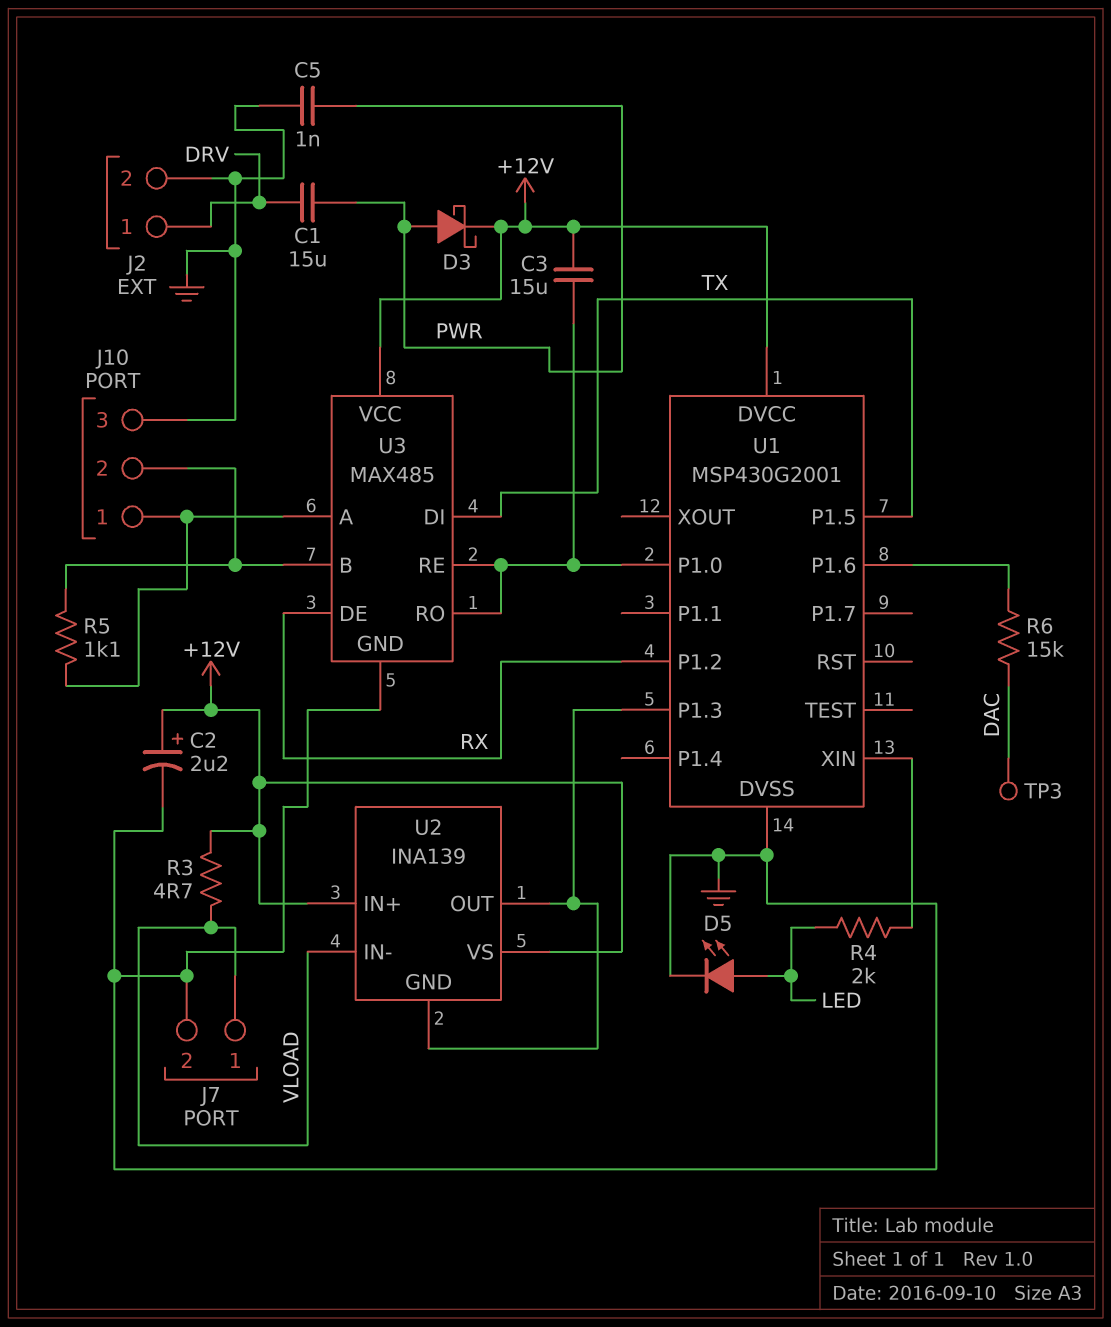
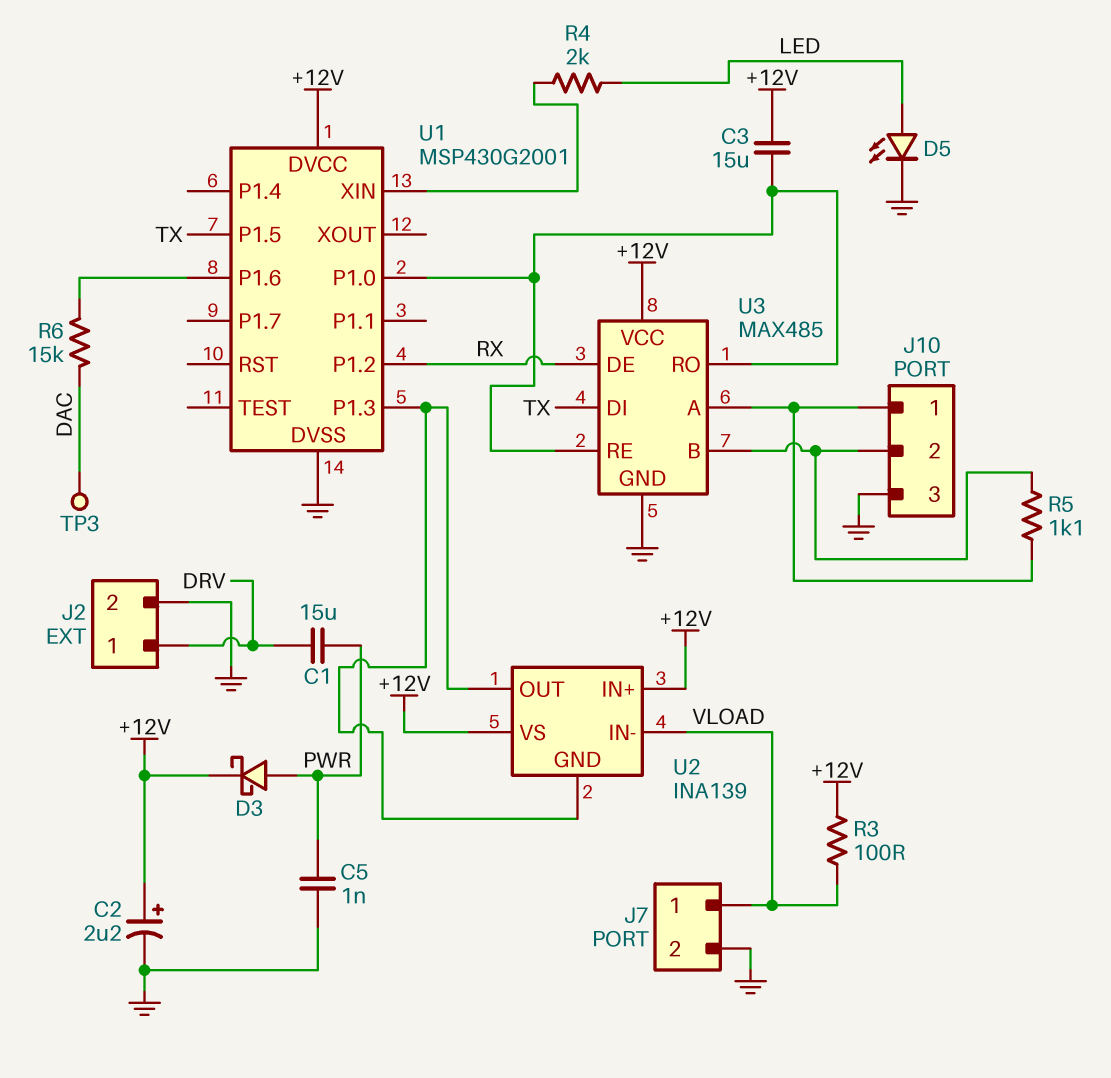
R3: 4.7 (+12V, VLOAD) -> 100 (+12V, VLOAD)

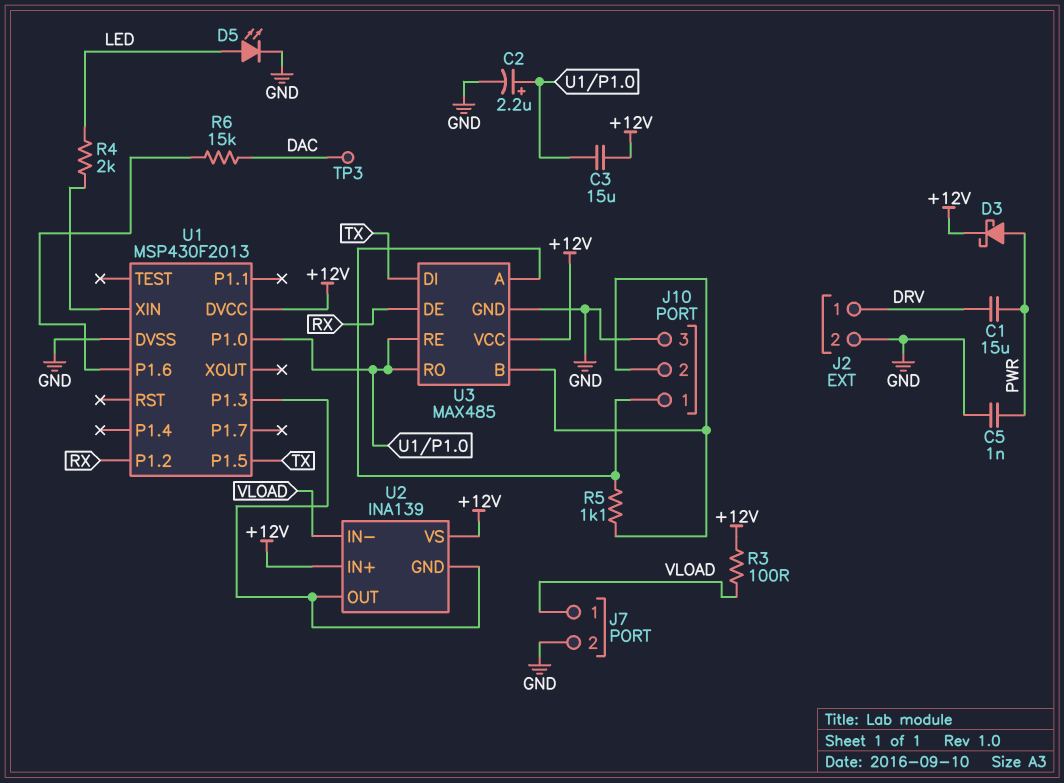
C2: 2.2uF (plus +12V, minus GND) -> 2.2uF (plus U1/P1.0, minus GND)
U1: MSP430G2001 -> MSP430F2013

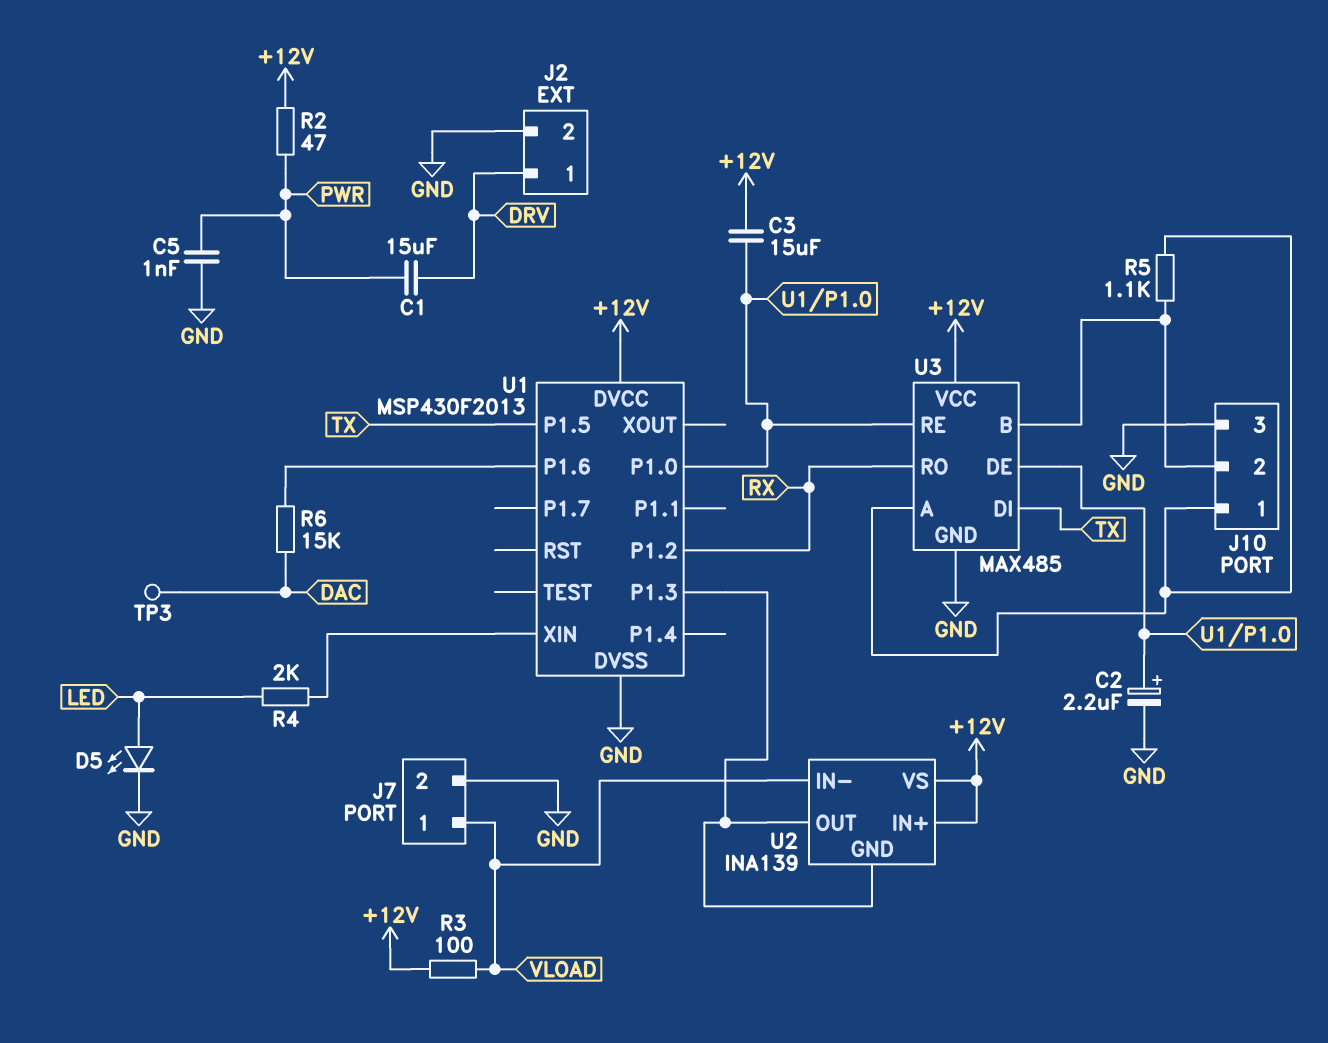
D3: schottky (A PWR, K +12V) -> none
R2: none -> 47 (+12V, PWR)
U3 pin DE: RX -> U1/P1.0
U3 pin RO: U1/P1.0 -> RX

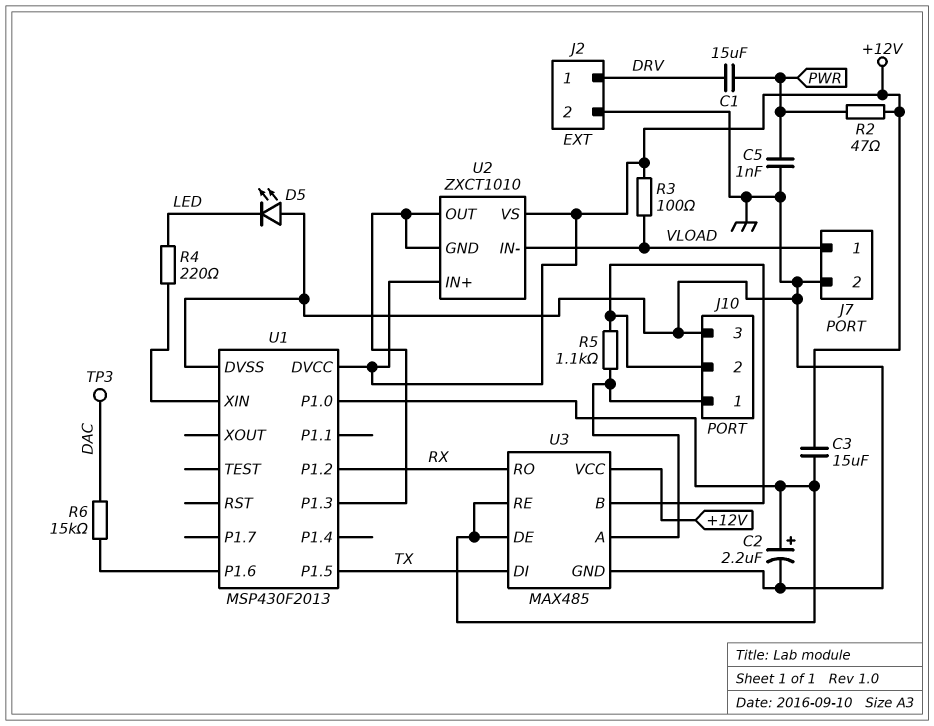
D5: LED (A LED, K GND) -> LED (A GND, K LED)
R4: 2k (LED, U1/XIN) -> 220 (LED, U1/XIN)
U2: INA139 -> ZXCT1010

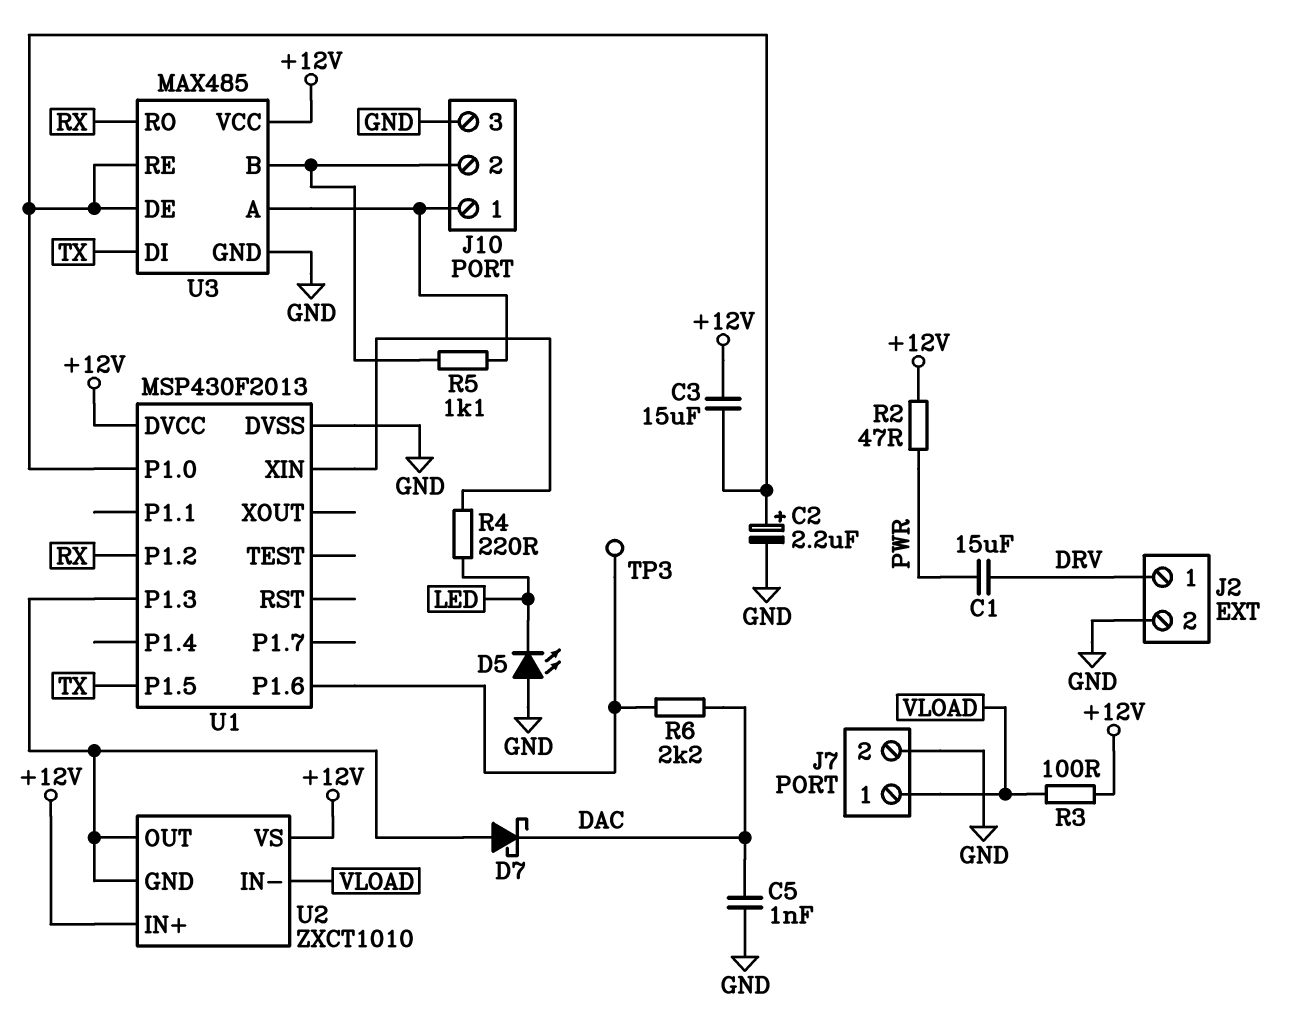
C5: 1nF (GND, PWR) -> 1nF (DAC, GND)
D7: none -> schottky (A U1/P1.3, K DAC)
R6: 15k (DAC, U1/P1.6) -> 2.2k (DAC, U1/P1.6)
TP3: test point (DAC) -> test point (U1/P1.6)

